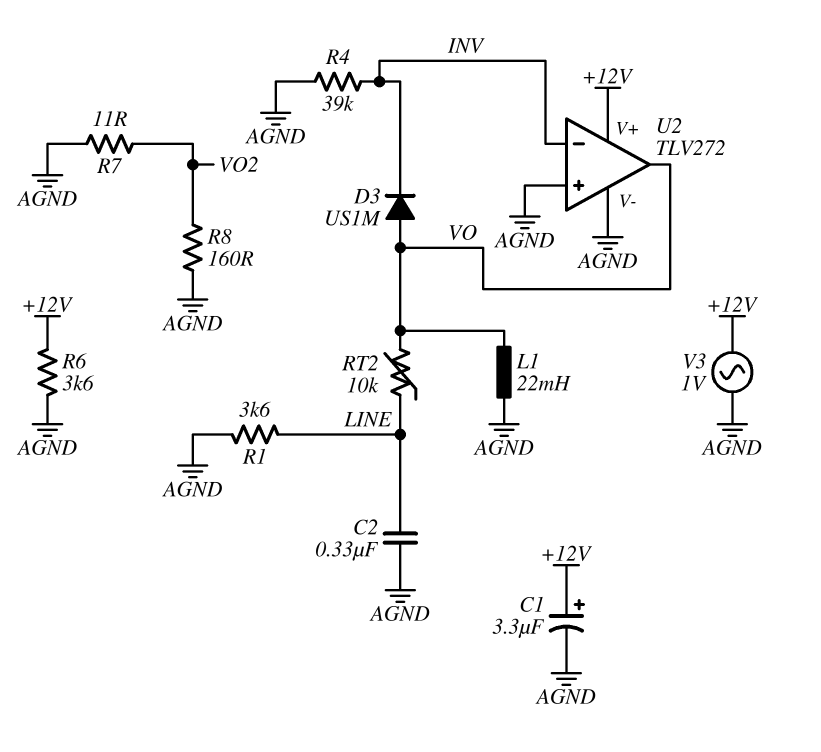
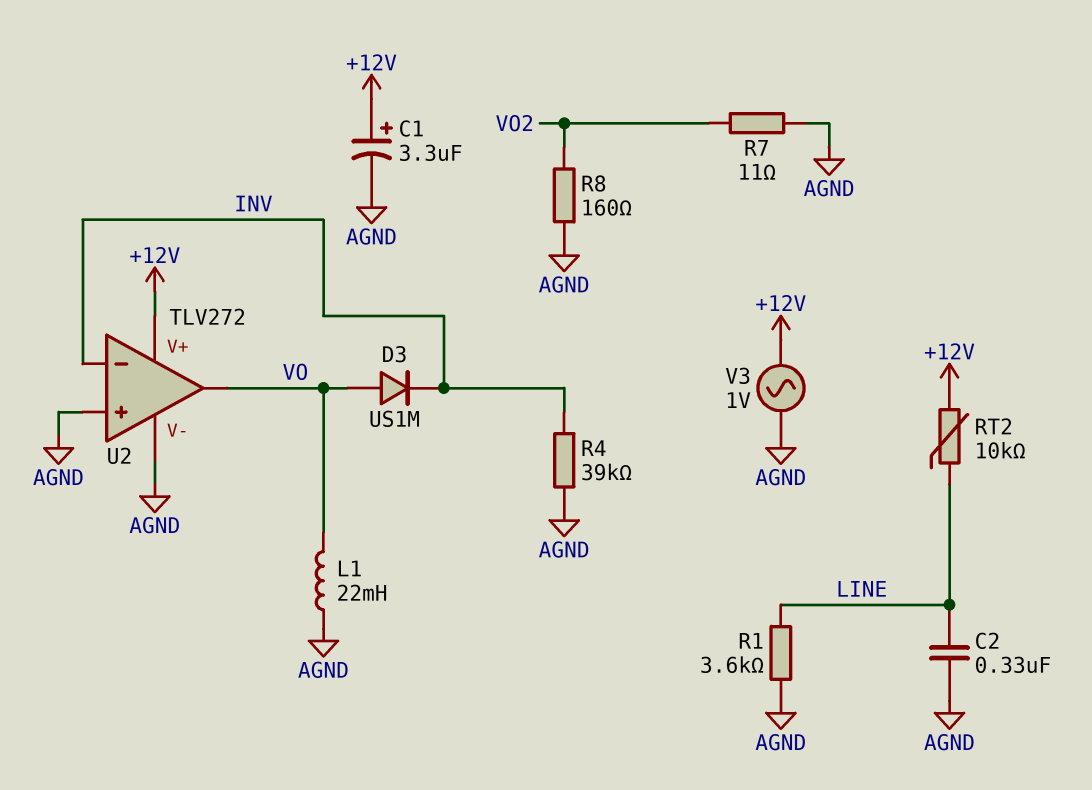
R6: 3.6k (+12V, AGND) -> none
RT2: 10k (LINE, VO) -> 10k (+12V, LINE)

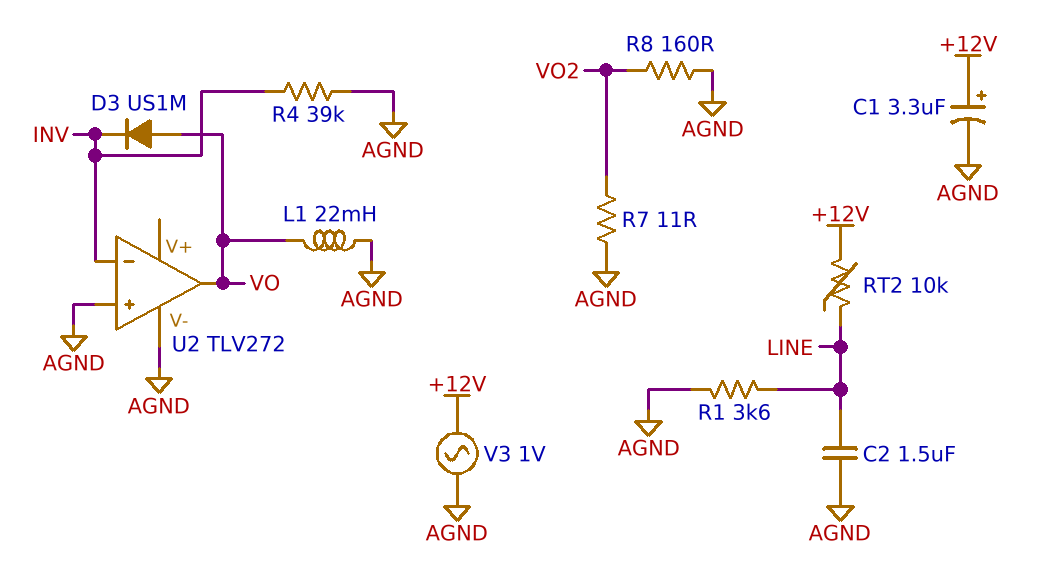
C2: 330nF (AGND, LINE) -> 1.5uF (AGND, LINE)
U2 pin V+: +12V -> none

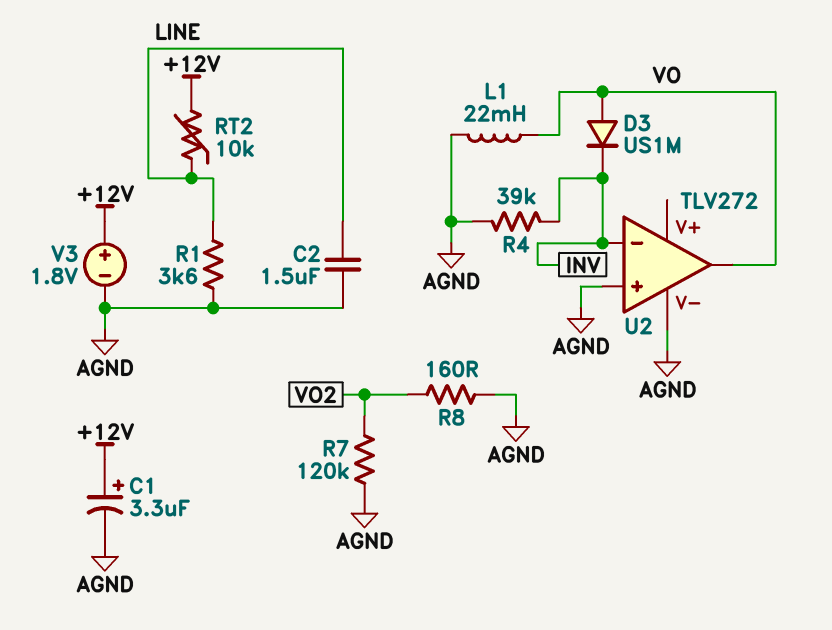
R7: 11 (AGND, VO2) -> 120k (AGND, VO2)
V3: AC 1V (+12V, AGND) -> 1.8V (plus +12V, minus AGND)

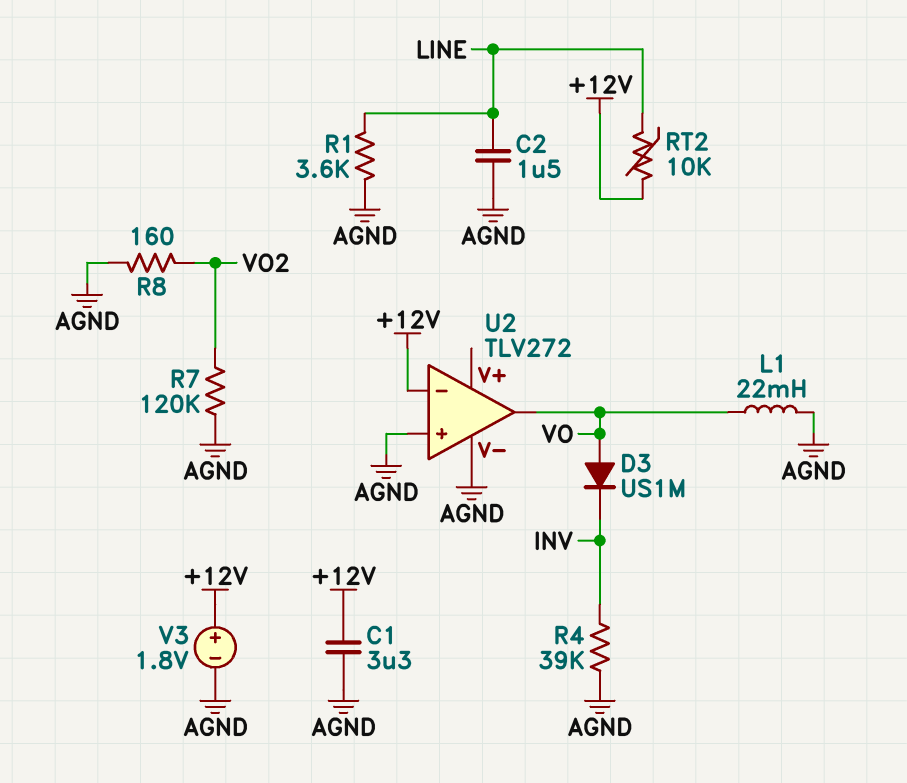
C1: 3.3uF (plus +12V, minus AGND) -> 3.3uF (+12V, AGND)
U2 pin in-: INV -> +12V

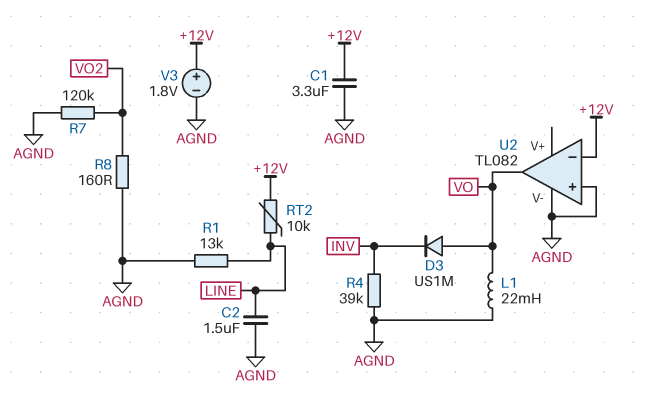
R1: 3.6k (AGND, LINE) -> 13k (AGND, LINE)
U2: TLV272 -> TL082

